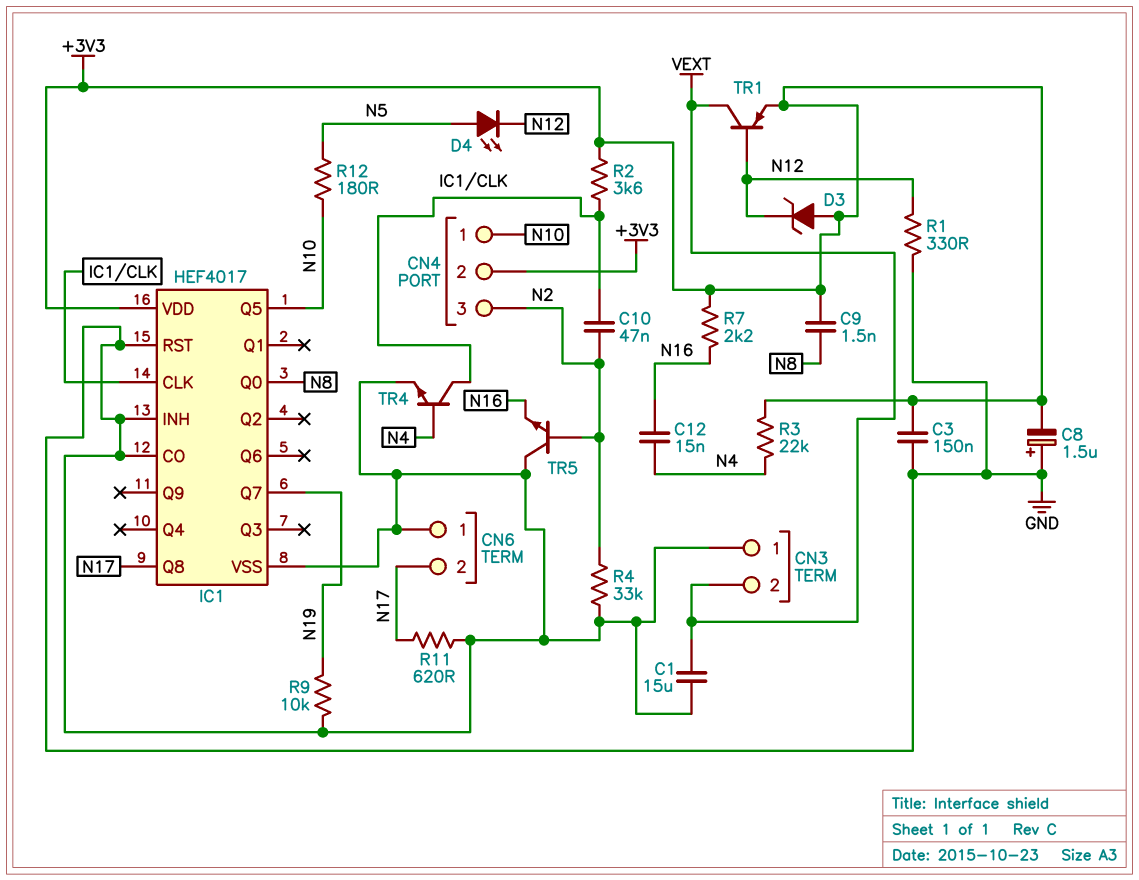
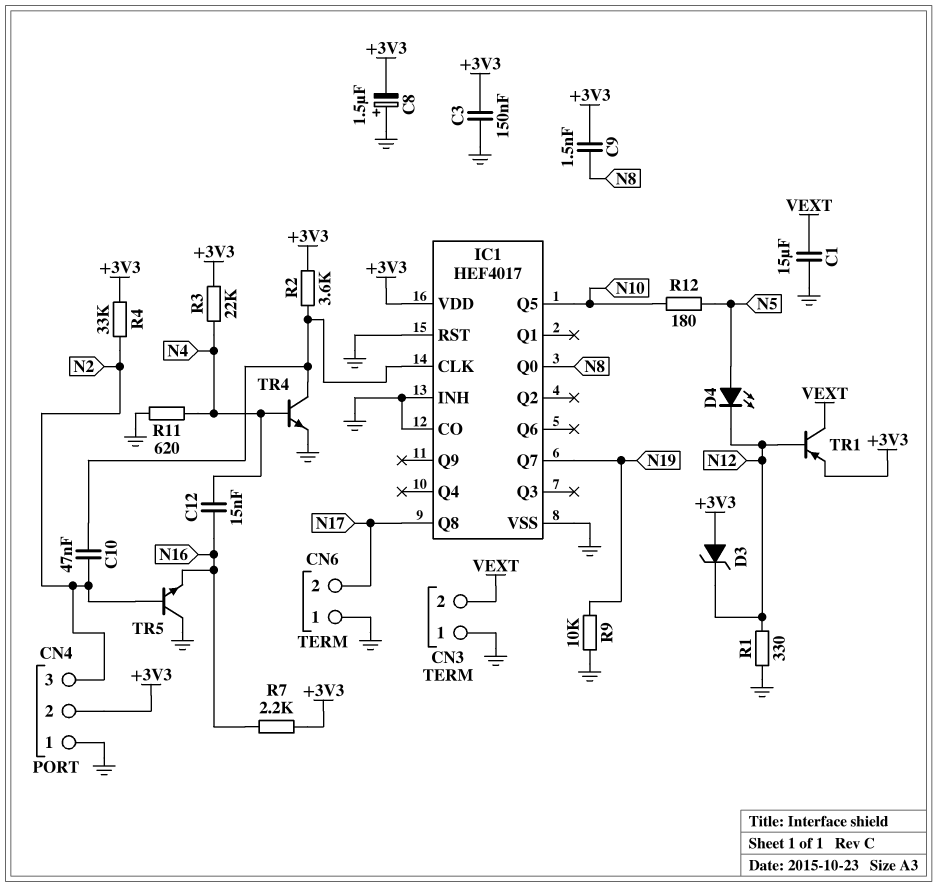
CN4 pin 1: N10 -> GND
R4: 33k (GND, N2) -> 33k (+3V3, N2)
R11: 620 (GND, N17) -> 620 (GND, N4)

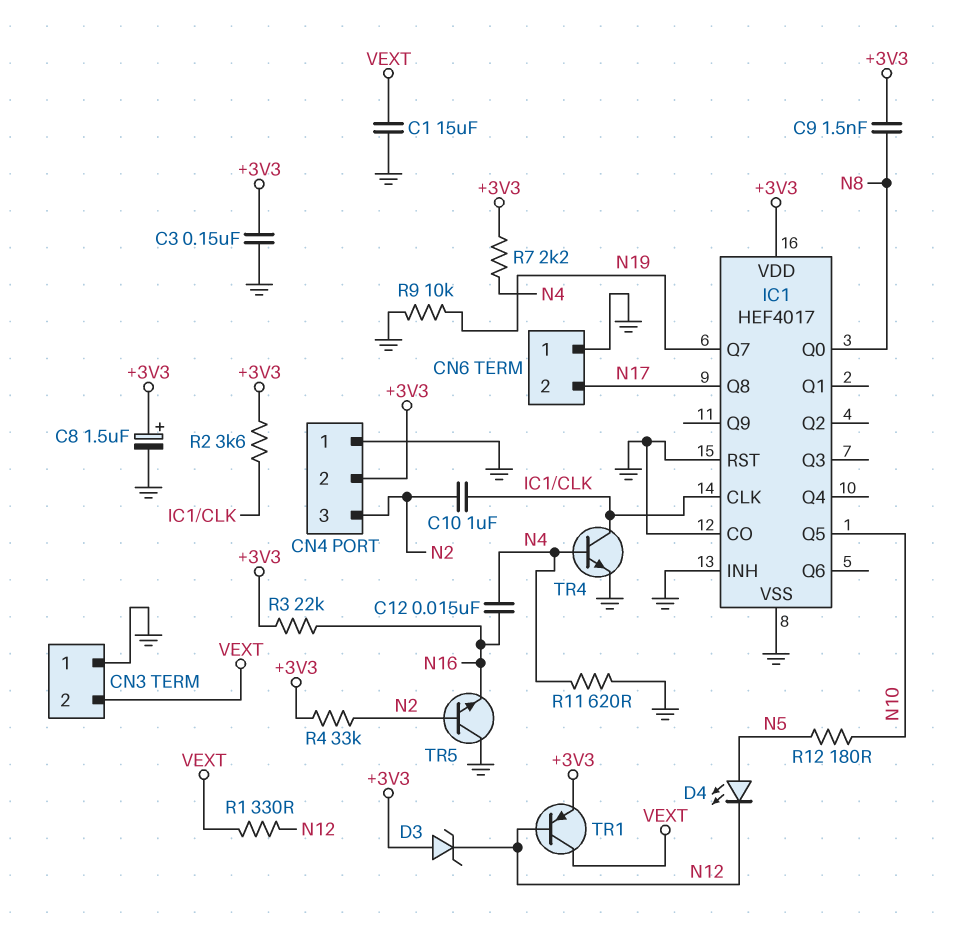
C8: 1.5uF (plus GND, minus +3V3) -> 1.5uF (plus +3V3, minus GND)
C10: 47nF (IC1/CLK, N2) -> 1uF (IC1/CLK, N2)
R1: 330 (GND, N12) -> 330 (N12, VEXT)
R3: 22k (+3V3, N4) -> 22k (+3V3, N16)
R7: 2.2k (+3V3, N16) -> 2.2k (+3V3, N4)

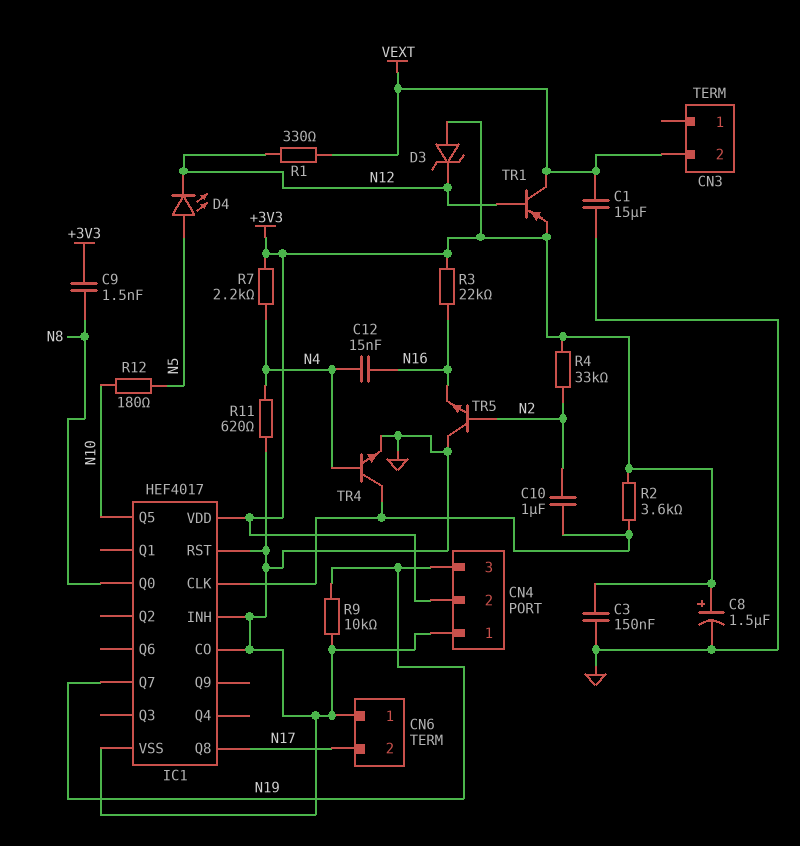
CN3 pin 1: GND -> none
CN4 pin 3: N2 -> N19

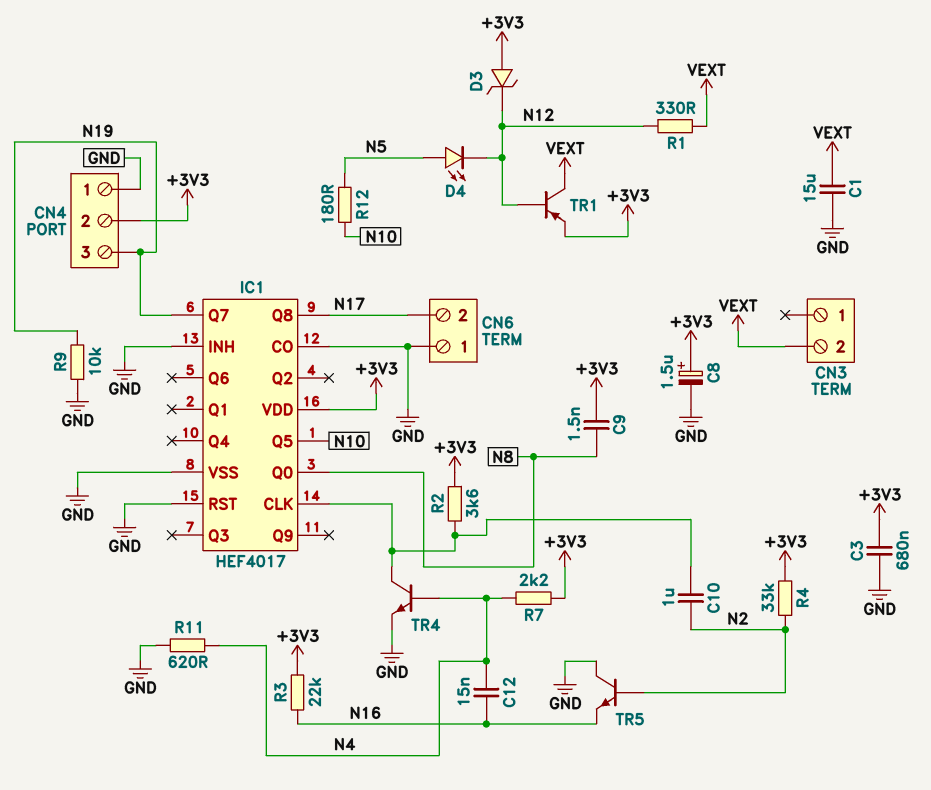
C3: 150nF (+3V3, GND) -> 680nF (+3V3, GND)

